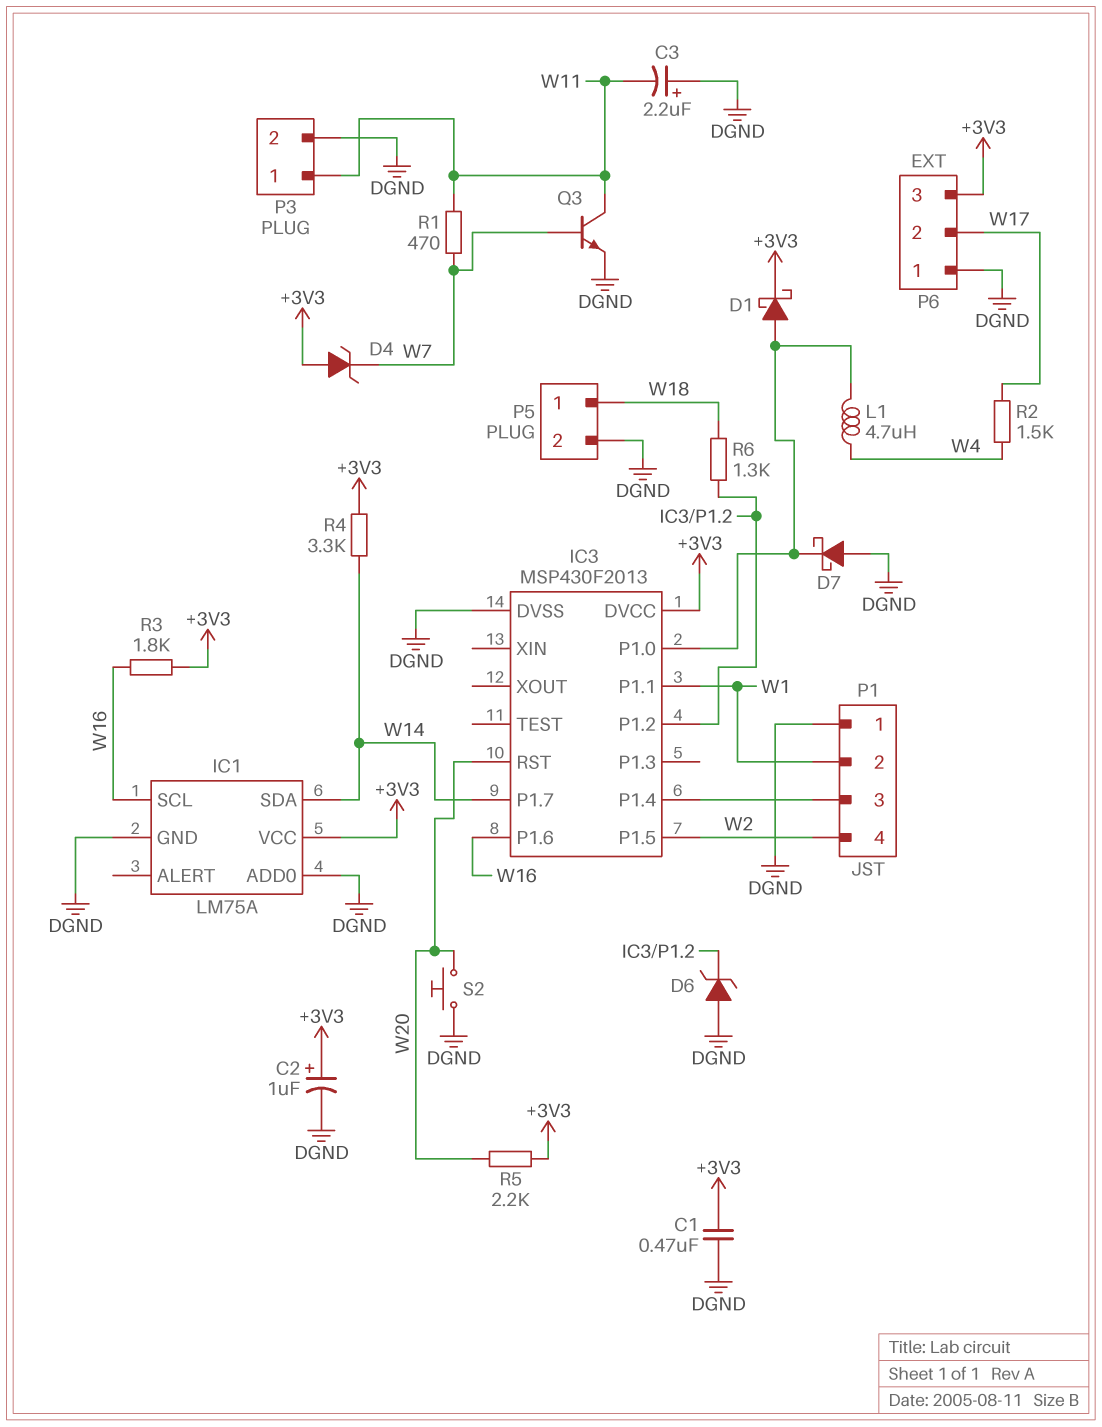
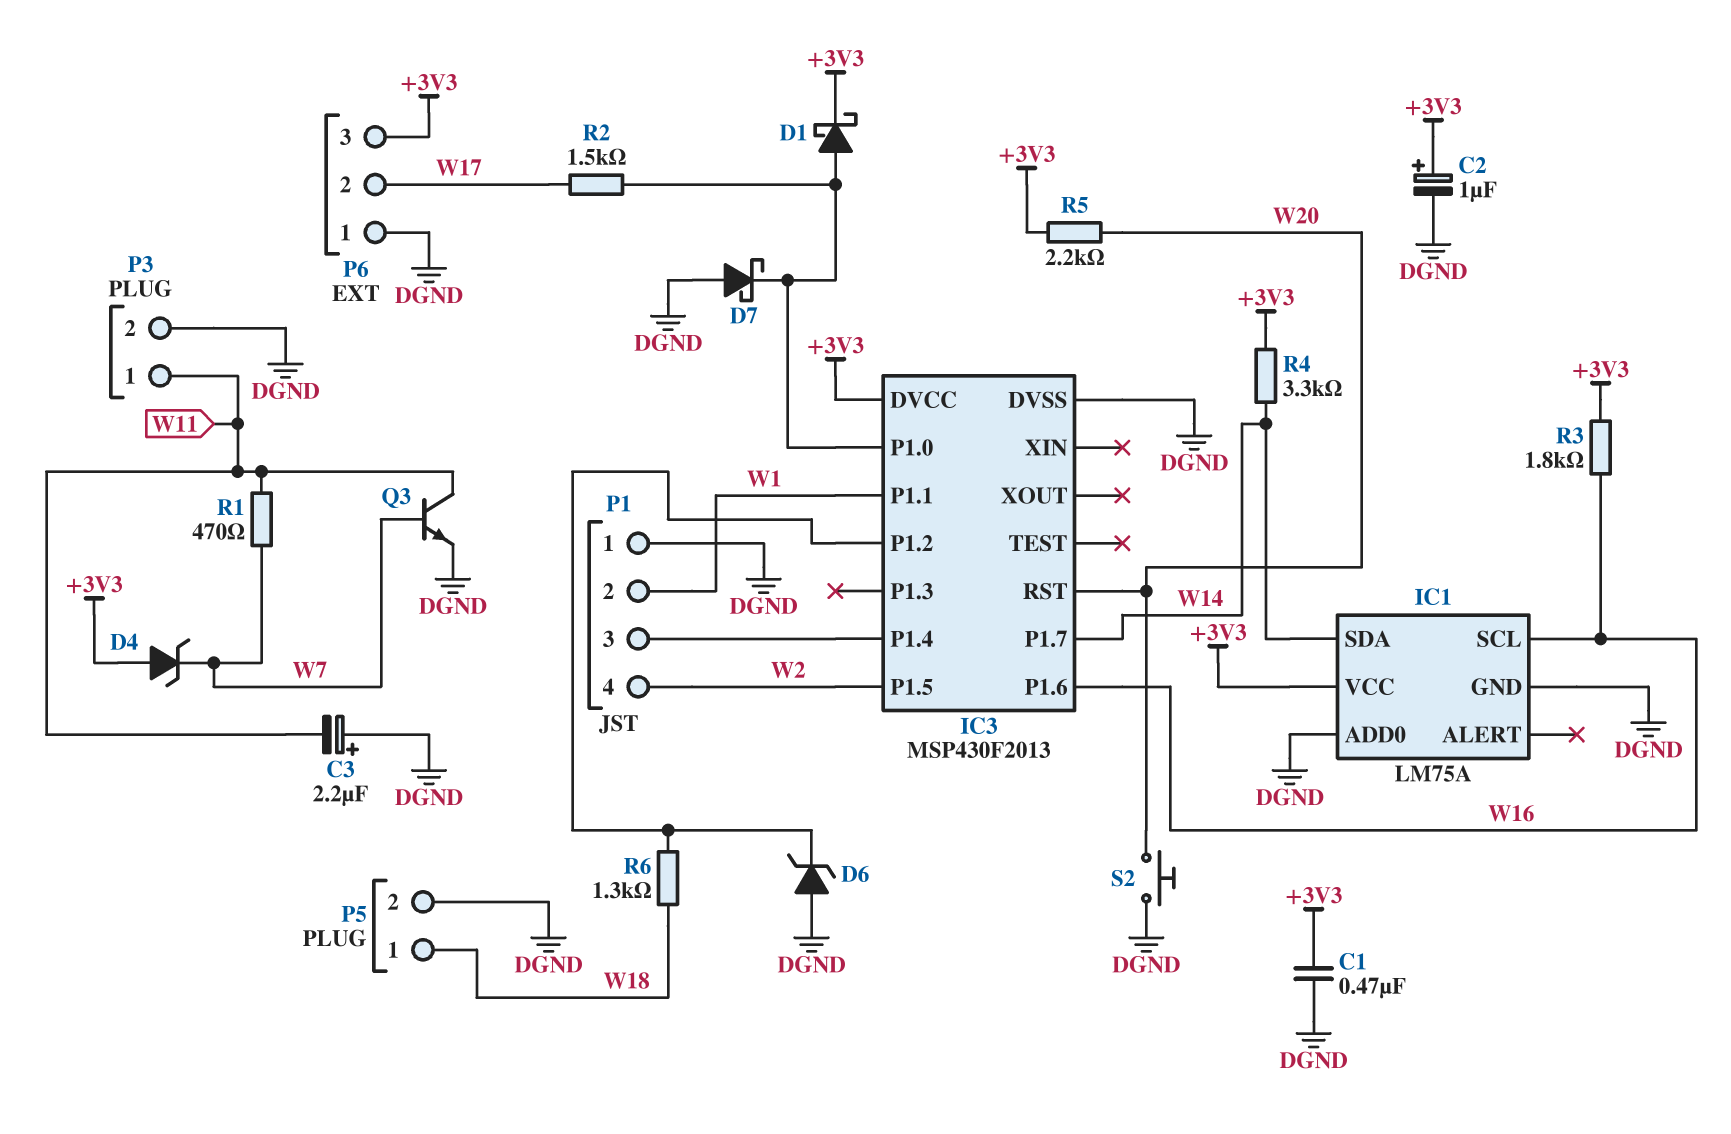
L1: 4.7uH (IC3/P1.0, W4) -> none
R2: 1.5k (W4, W17) -> 1.5k (IC3/P1.0, W17)

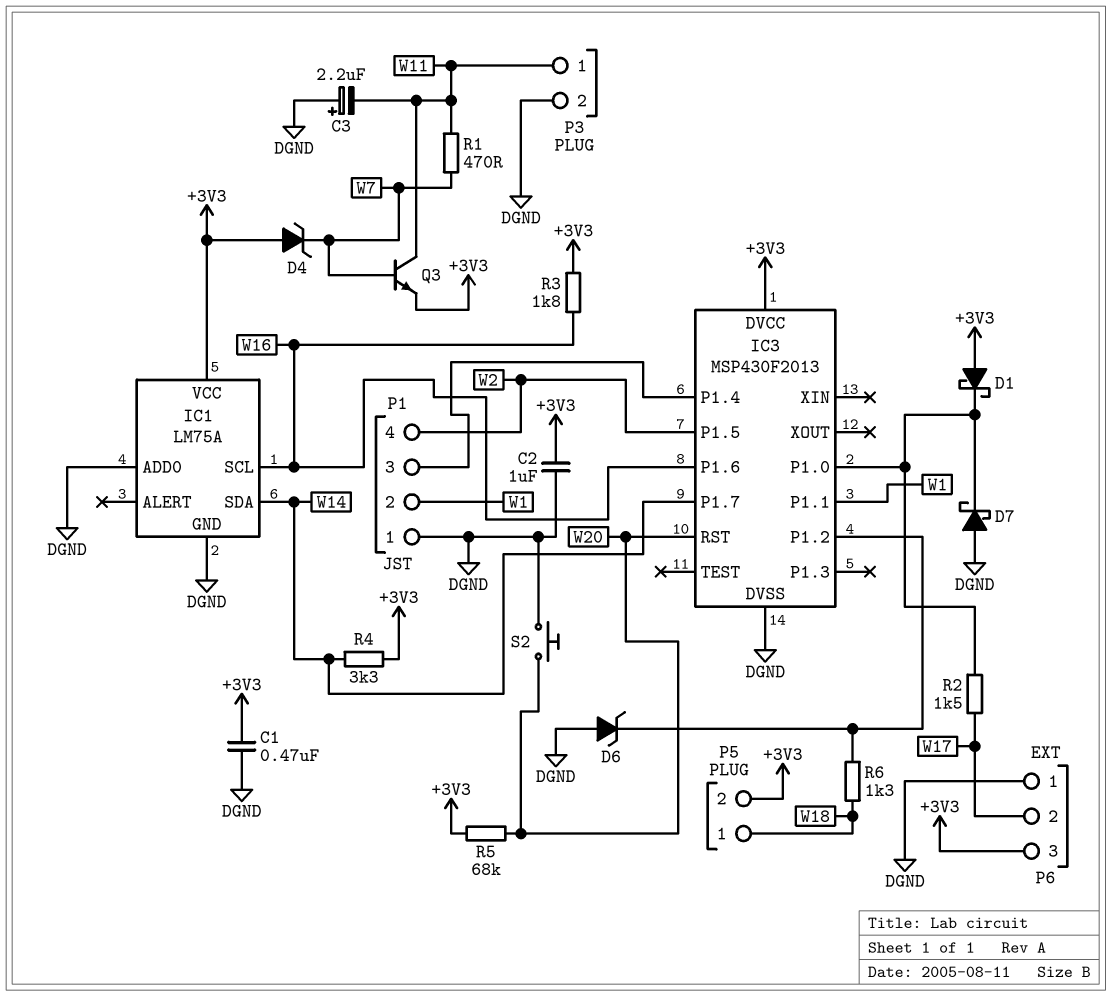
C2: 1uF (plus +3V3, minus DGND) -> 1uF (+3V3, DGND)
D1: schottky (A IC3/P1.0, K +3V3) -> schottky (A +3V3, K IC3/P1.0)
P5 pin 2: DGND -> +3V3
Q3: NPN (B W7, C W11, E DGND) -> NPN (B W7, C W11, E +3V3)
R5: 2.2k (+3V3, W20) -> 68k (+3V3, W20)

